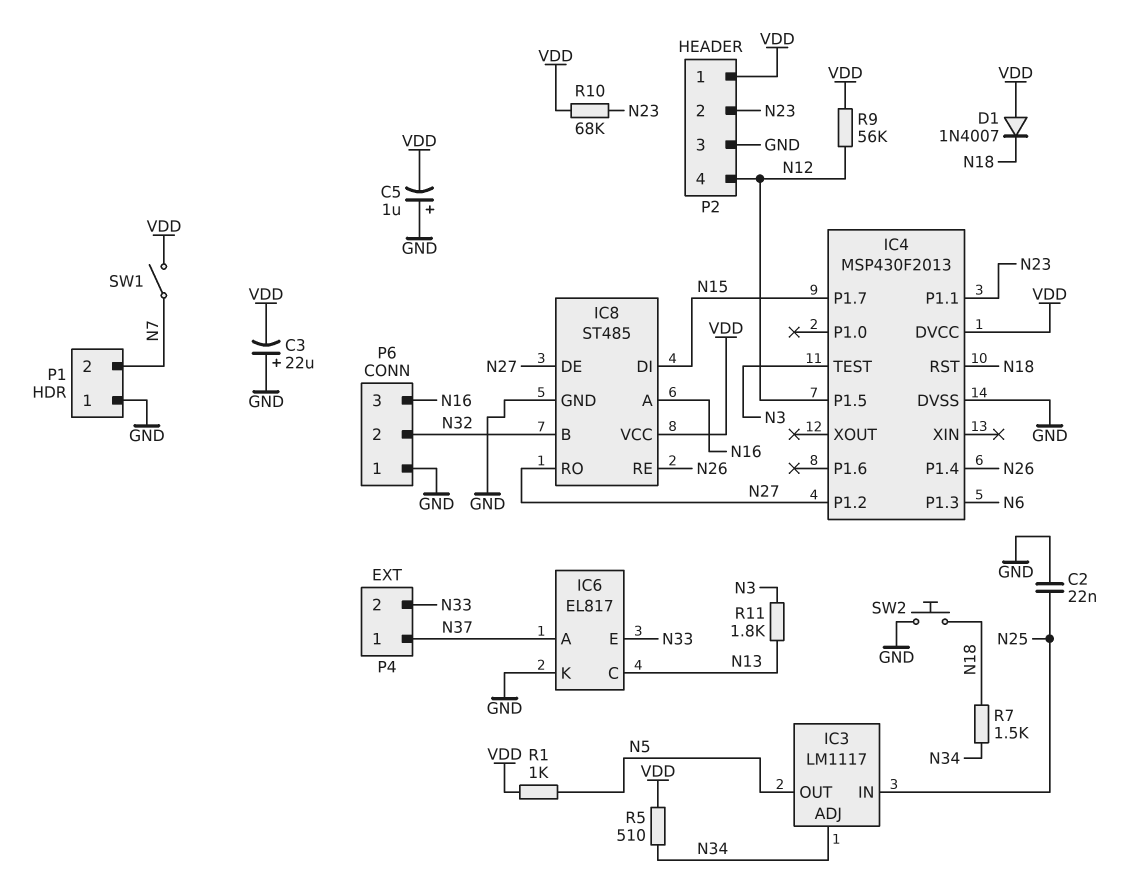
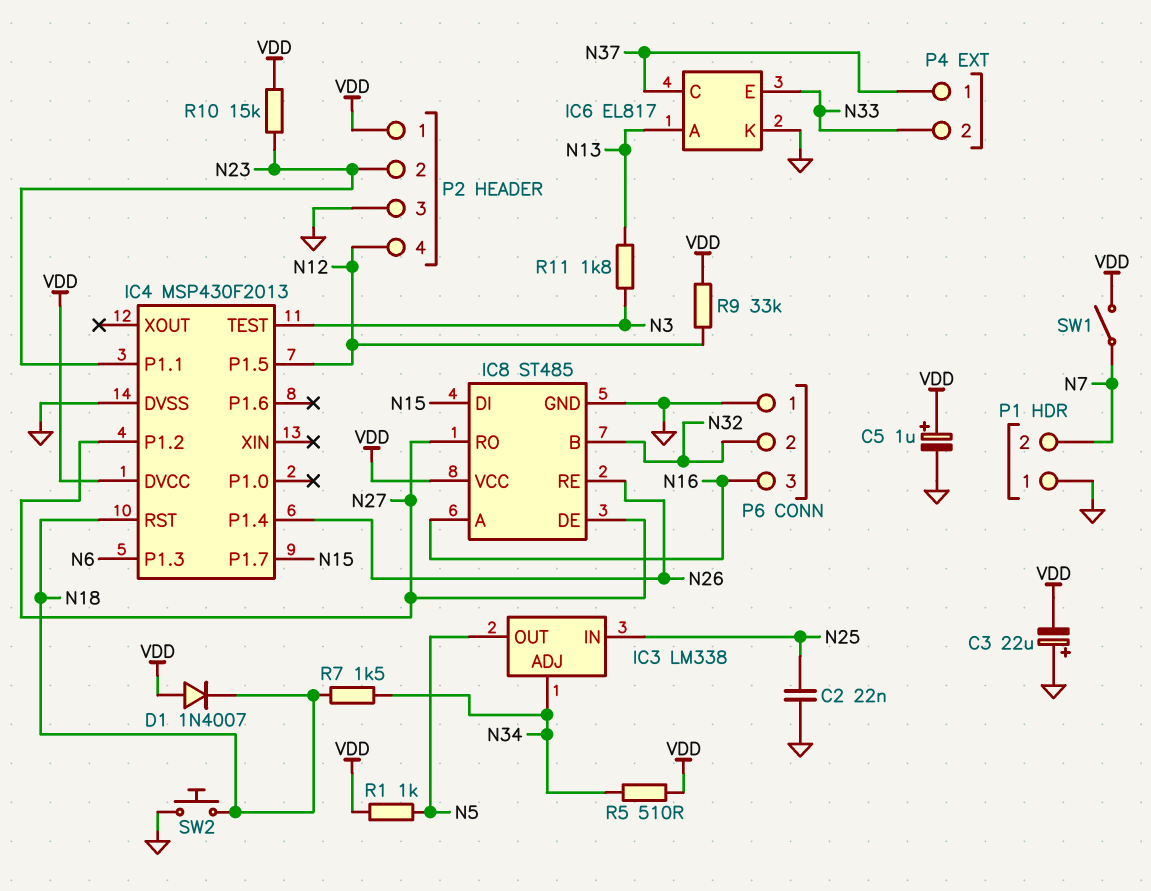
C5: 1uF (plus GND, minus VDD) -> 1uF (plus VDD, minus GND)
IC3: LM1117 -> LM338
IC6 pin A: N37 -> N13
IC6 pin C: N13 -> N37
R9: 56k (N12, VDD) -> 33k (N12, VDD)
R10: 68k (N23, VDD) -> 15k (N23, VDD)

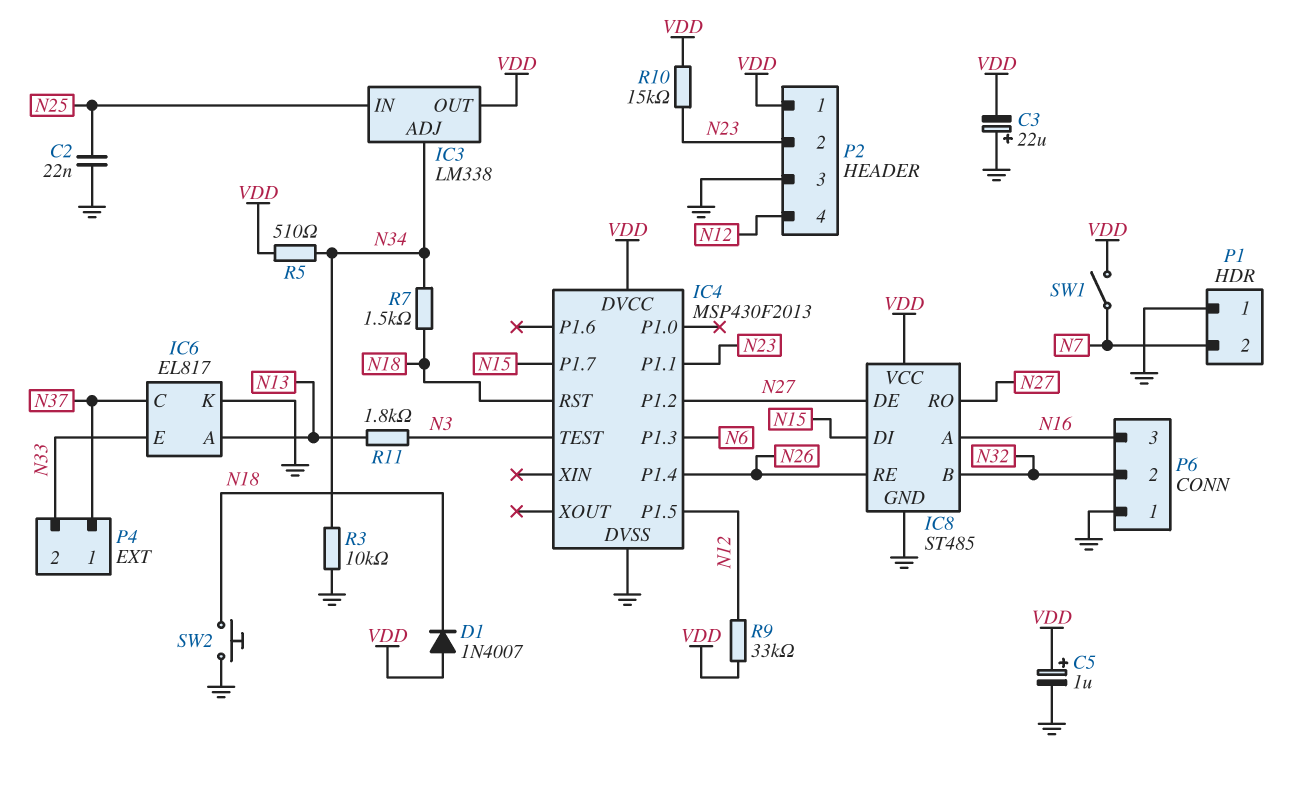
IC3 pin OUT: N5 -> VDD
R1: 1k (N5, VDD) -> none
R3: none -> 10k (GND, N34)

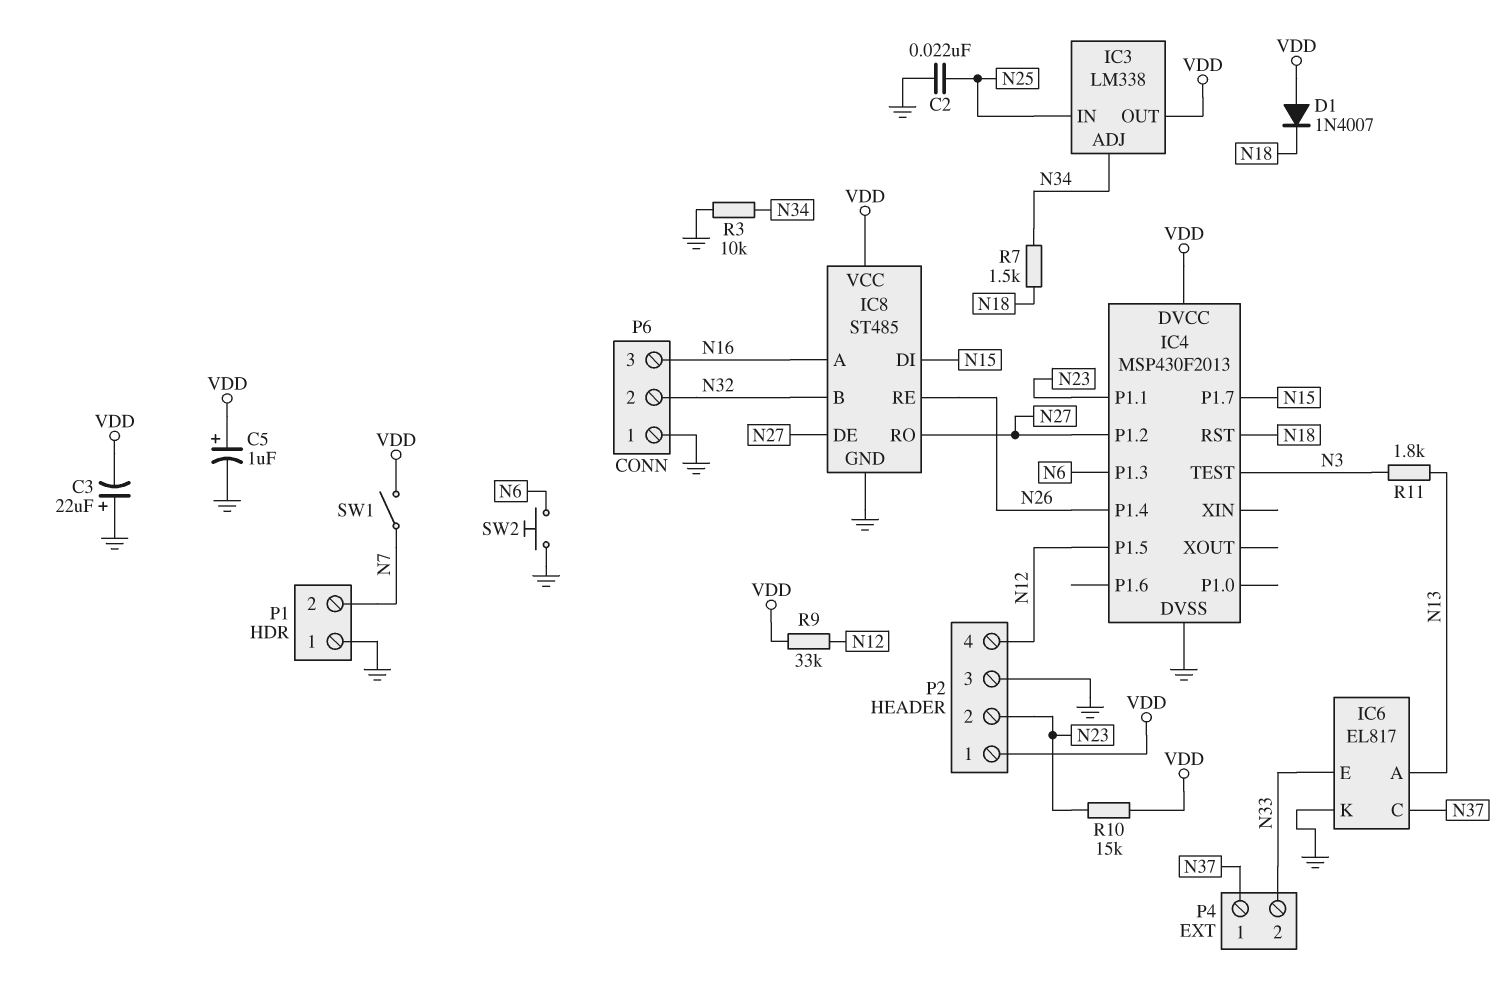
R5: 510 (N34, VDD) -> none
SW2: button (GND, N18) -> button (GND, N6)

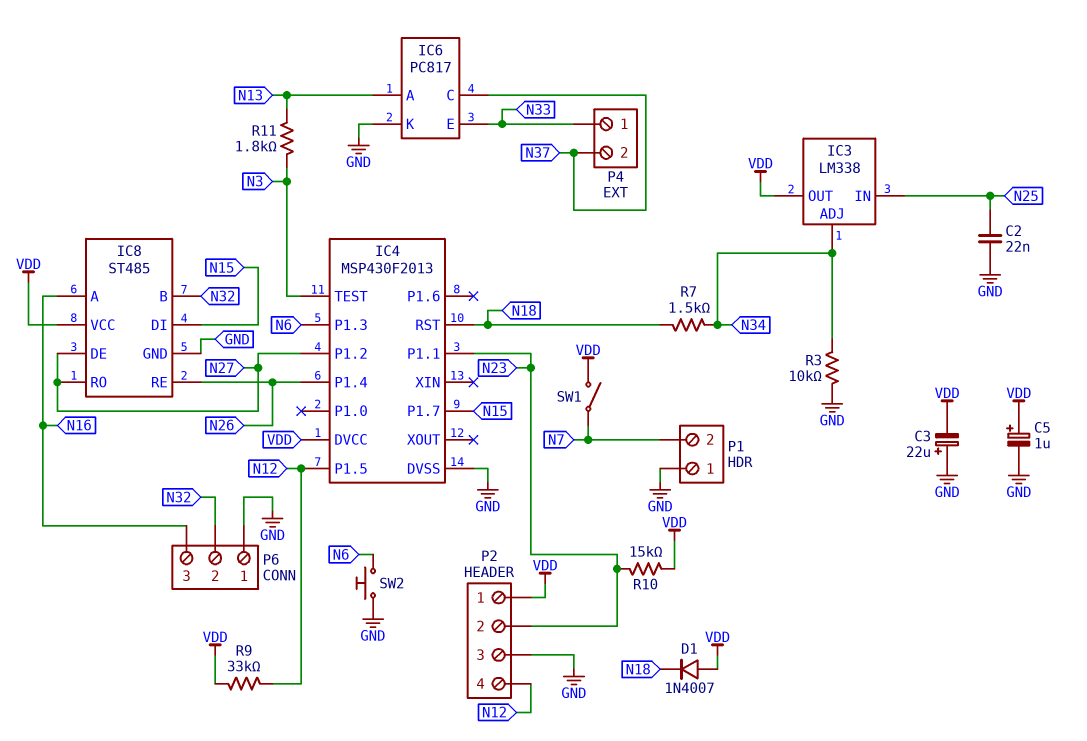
IC6: EL817 -> PC817
P4 pin 1: N37 -> N33
P4 pin 2: N33 -> N37

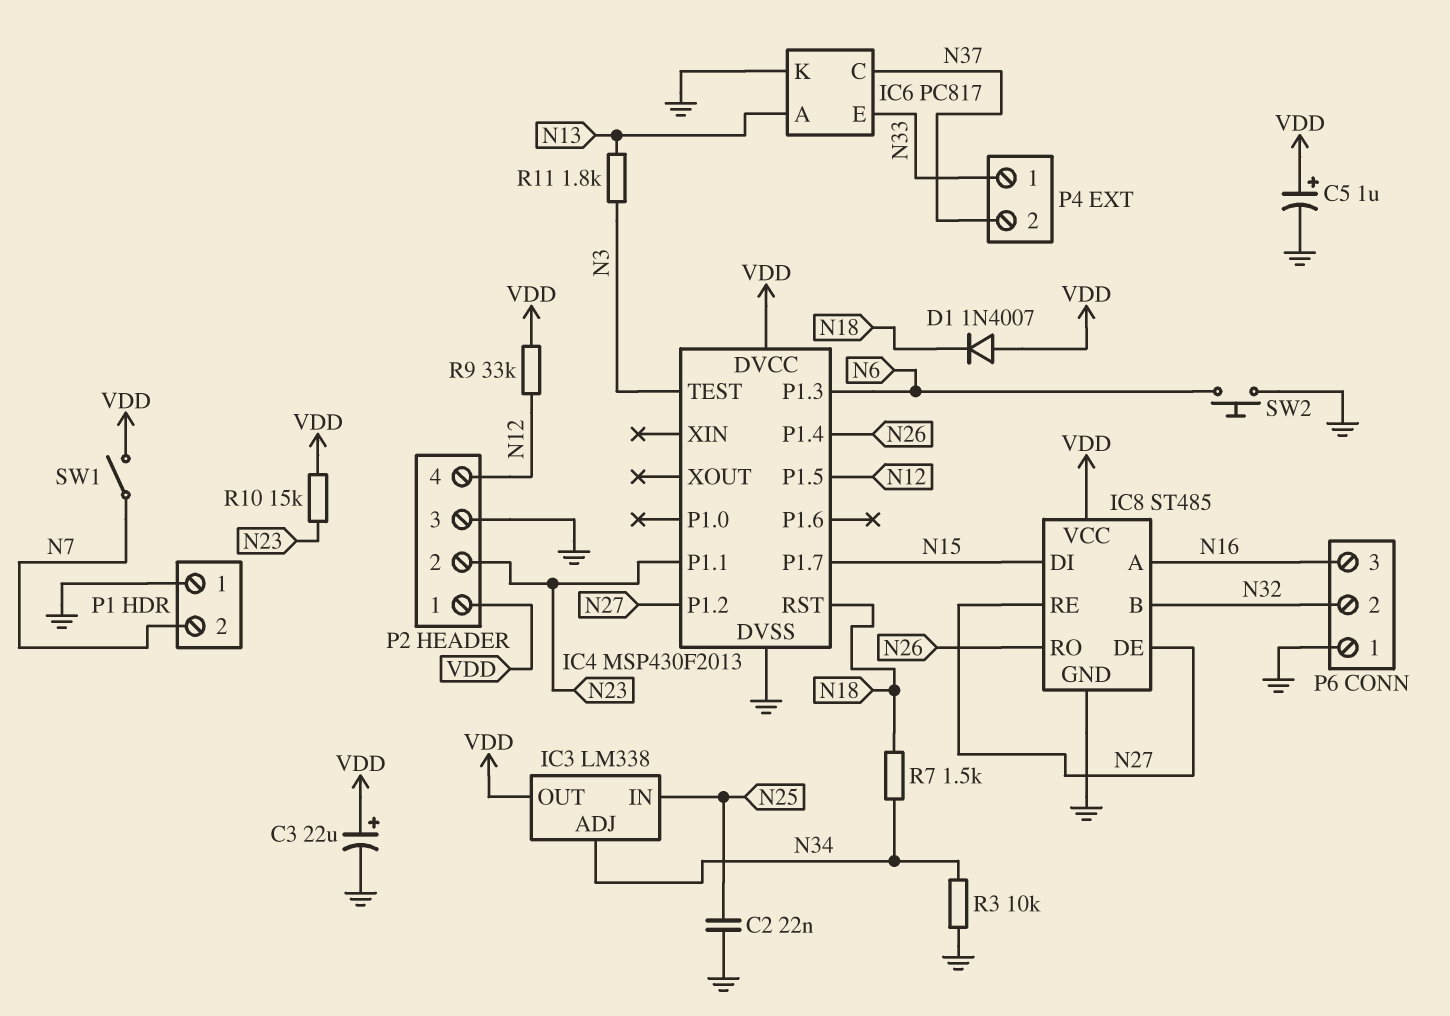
C3: 22uF (plus GND, minus VDD) -> 22uF (plus VDD, minus GND)
IC8 pin RE: N26 -> N27
IC8 pin RO: N27 -> N26

